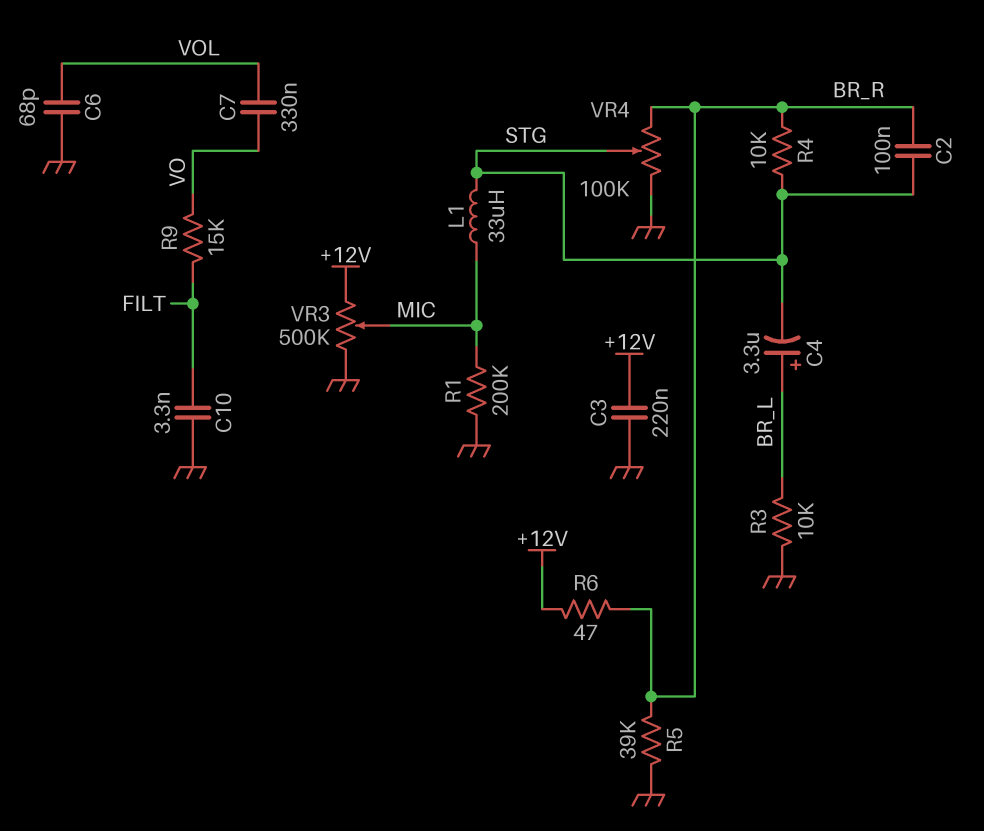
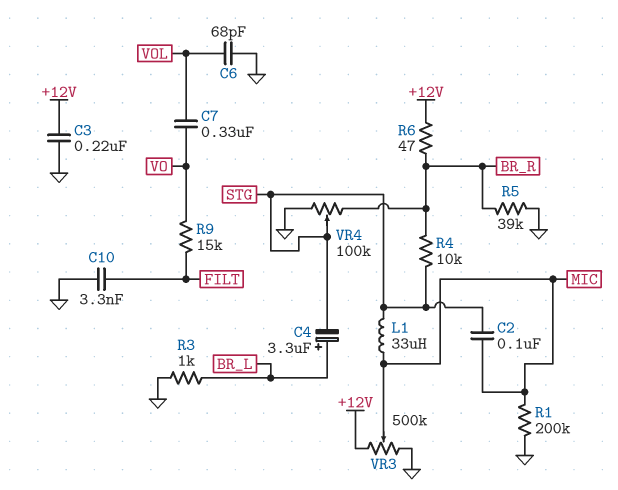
C2: 100nF (BR_R, STG) -> 100nF (MIC, STG)
R3: 10k (BR_L, GND) -> 1k (BR_L, GND)

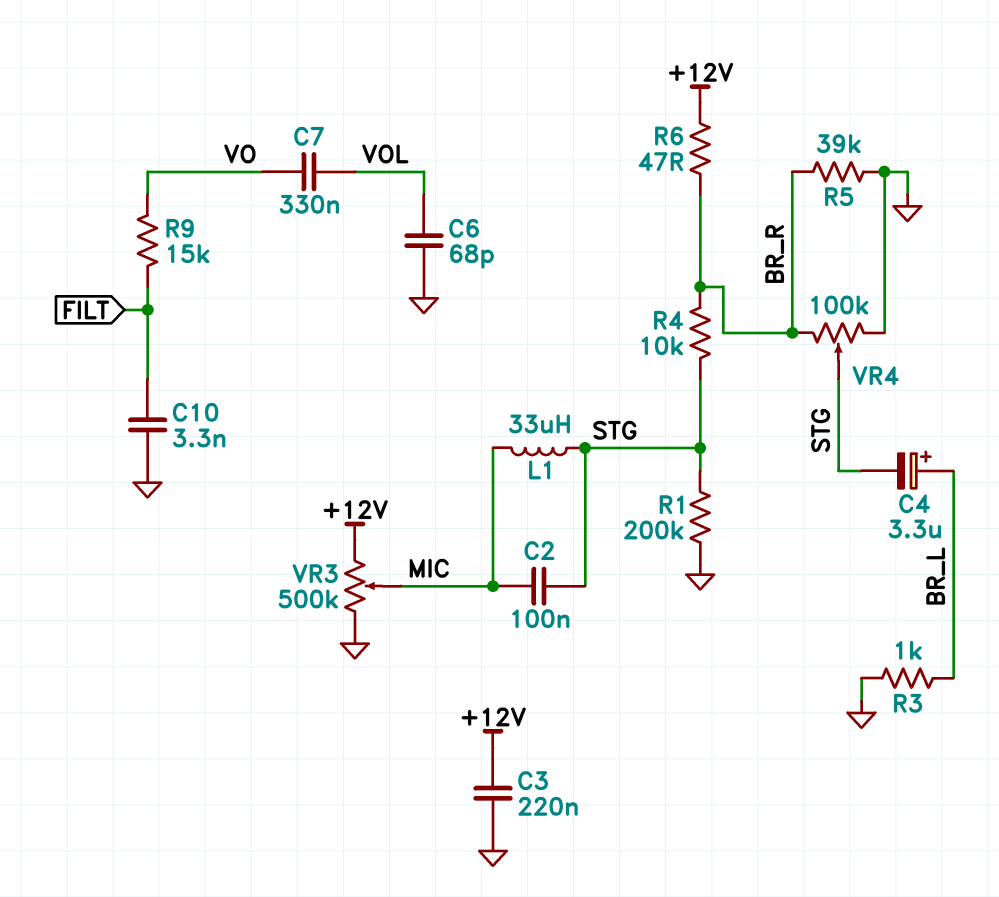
R1: 200k (GND, MIC) -> 200k (GND, STG)

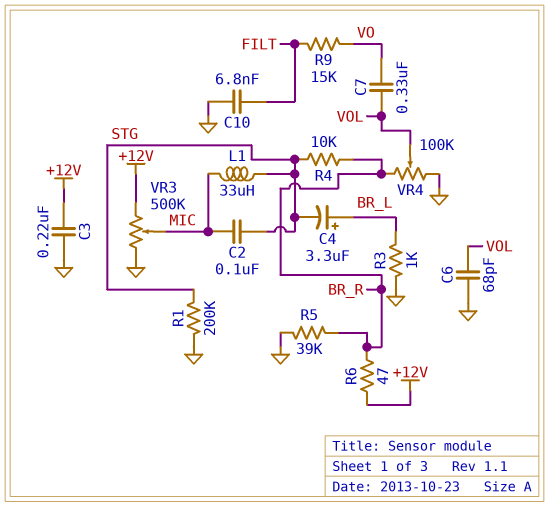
C10: 3.3nF (FILT, GND) -> 6.8nF (FILT, GND)
VR4: 100k (BR_R, GND, wiper STG) -> 100k (BR_R, GND, wiper VOL)

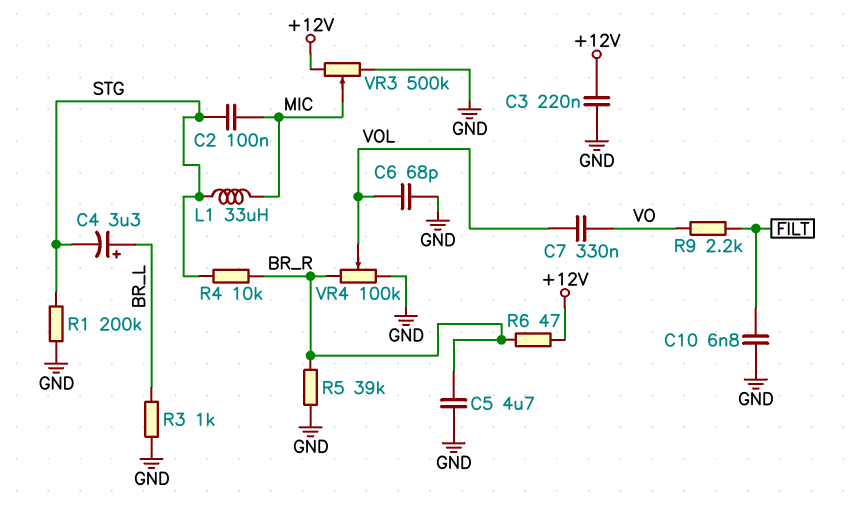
C5: none -> 4.7uF (BR_R, GND)
R9: 15k (FILT, VO) -> 2.2k (FILT, VO)

